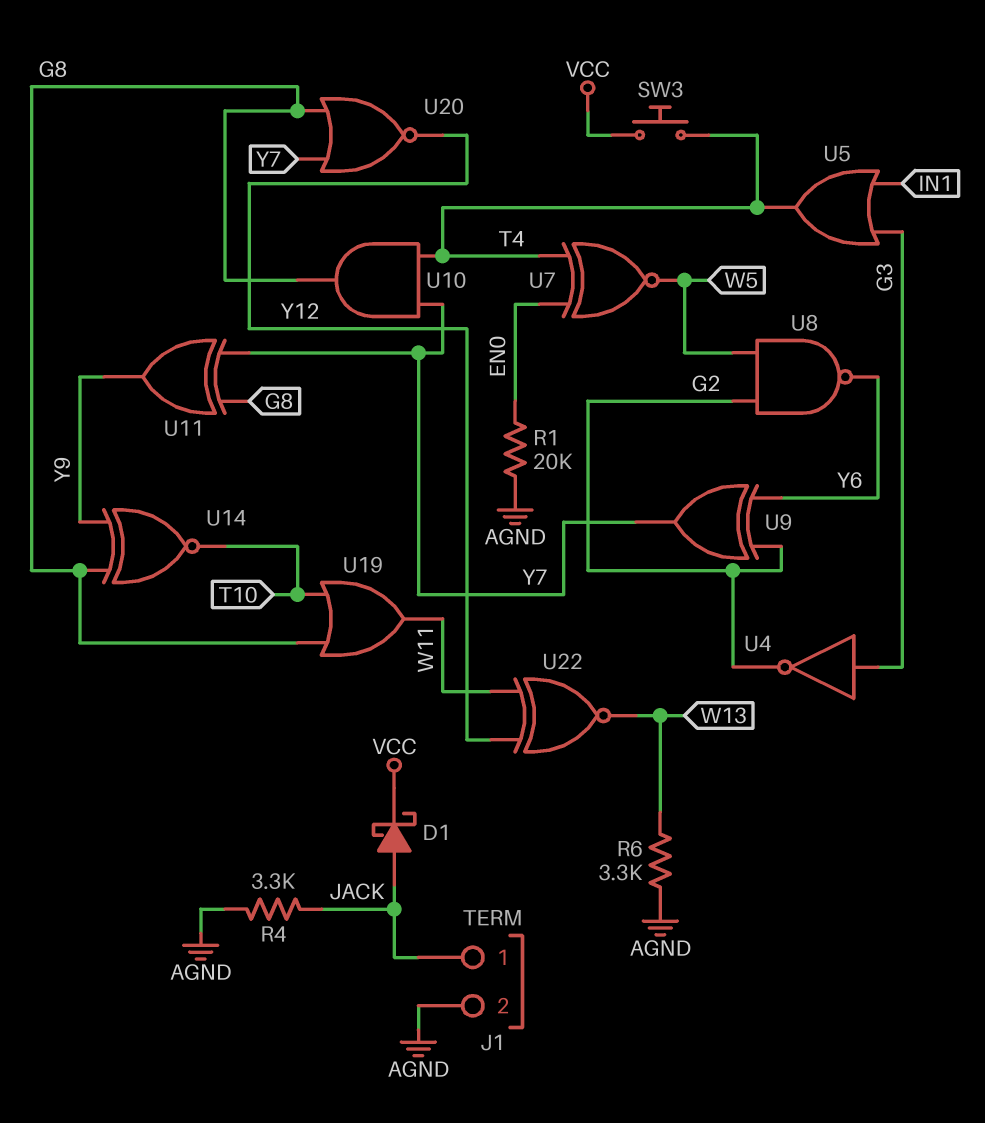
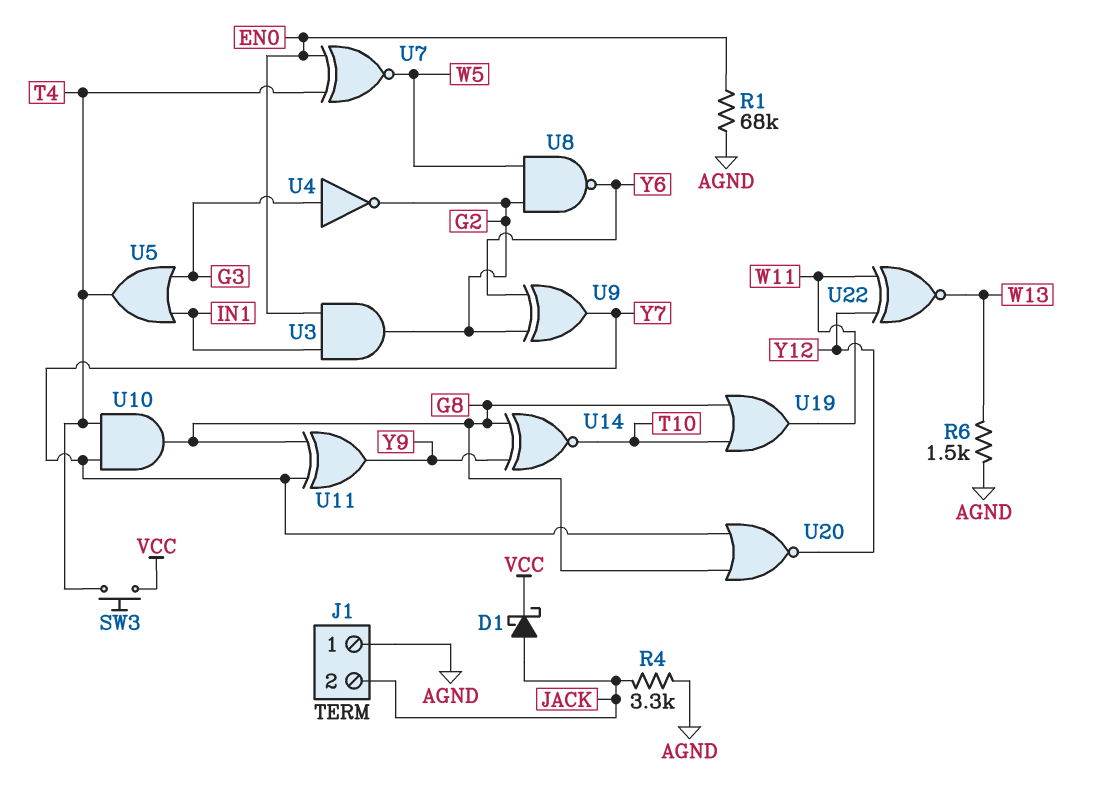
J1 pin 1: JACK -> AGND
J1 pin 2: AGND -> JACK
R1: 20k (AGND, EN0) -> 68k (AGND, EN0)
R6: 3.3k (AGND, W13) -> 1.5k (AGND, W13)
U3: none -> AND (in EN0, in IN1, out G2)

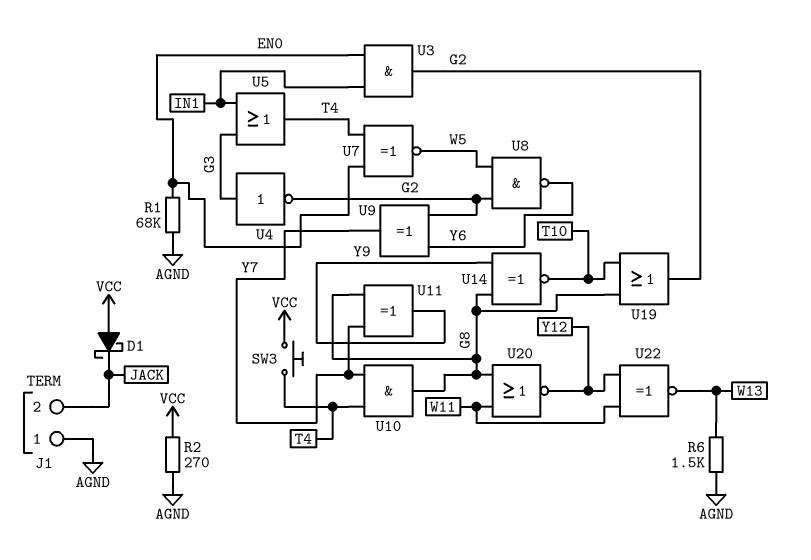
D1: schottky (A JACK, K VCC) -> schottky (A VCC, K JACK)
R2: none -> 270 (AGND, VCC)
R4: 3.3k (AGND, JACK) -> none
U19: OR (in G8, in T10, out W11) -> OR (in G8, in T10, out G2)
U20: NOR (in G8, in Y7, out Y12) -> NOR (in G8, in W11, out Y12)

